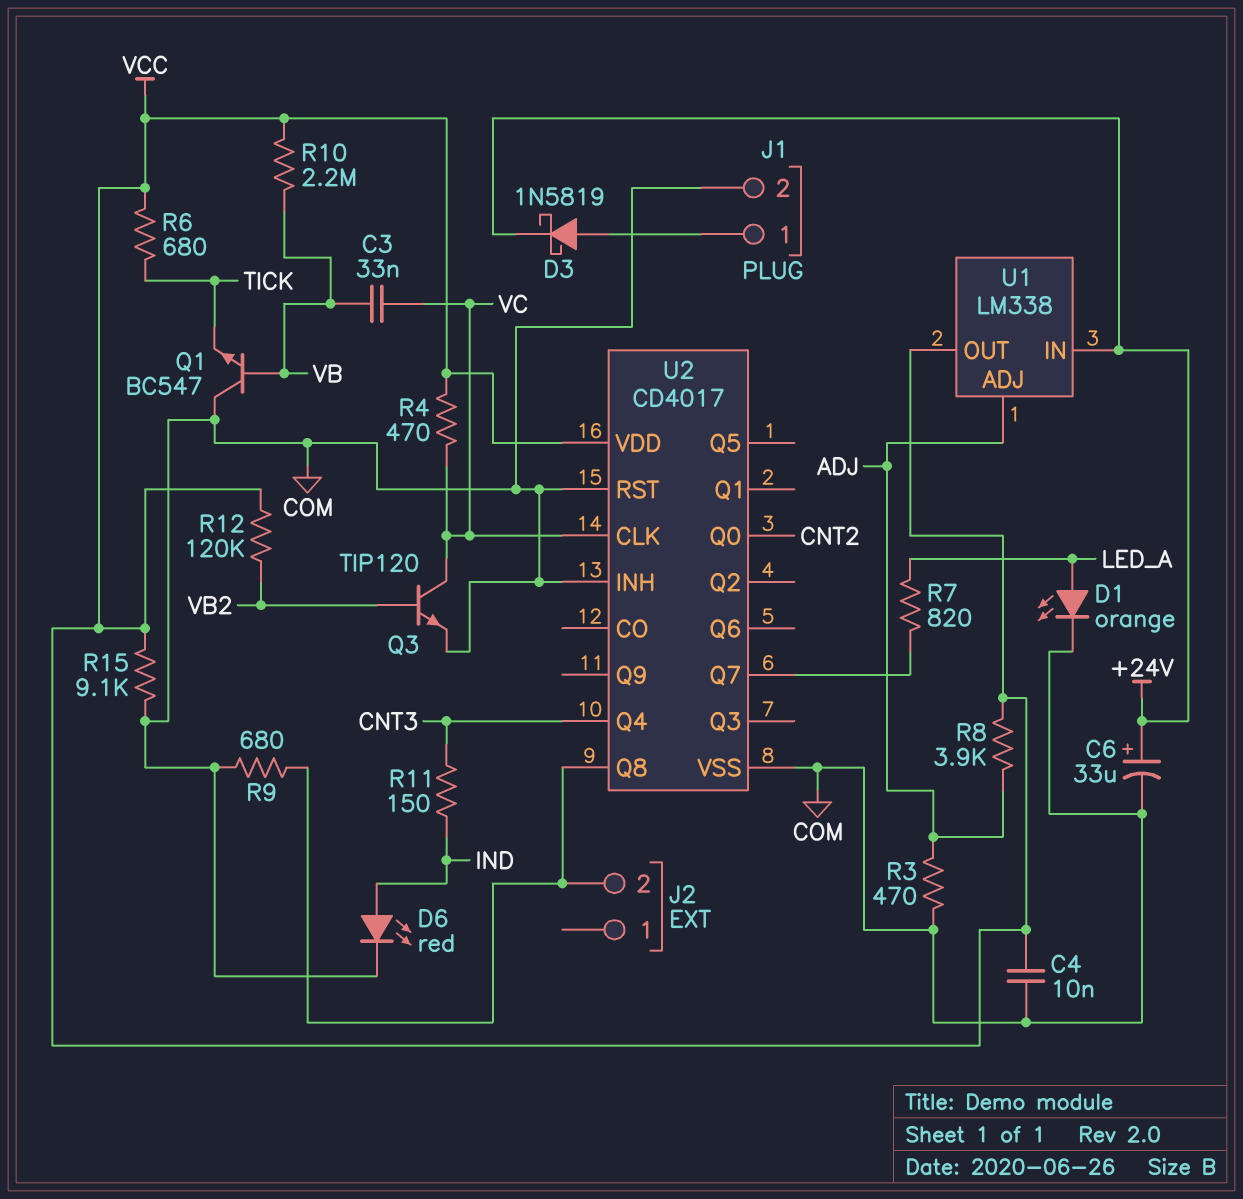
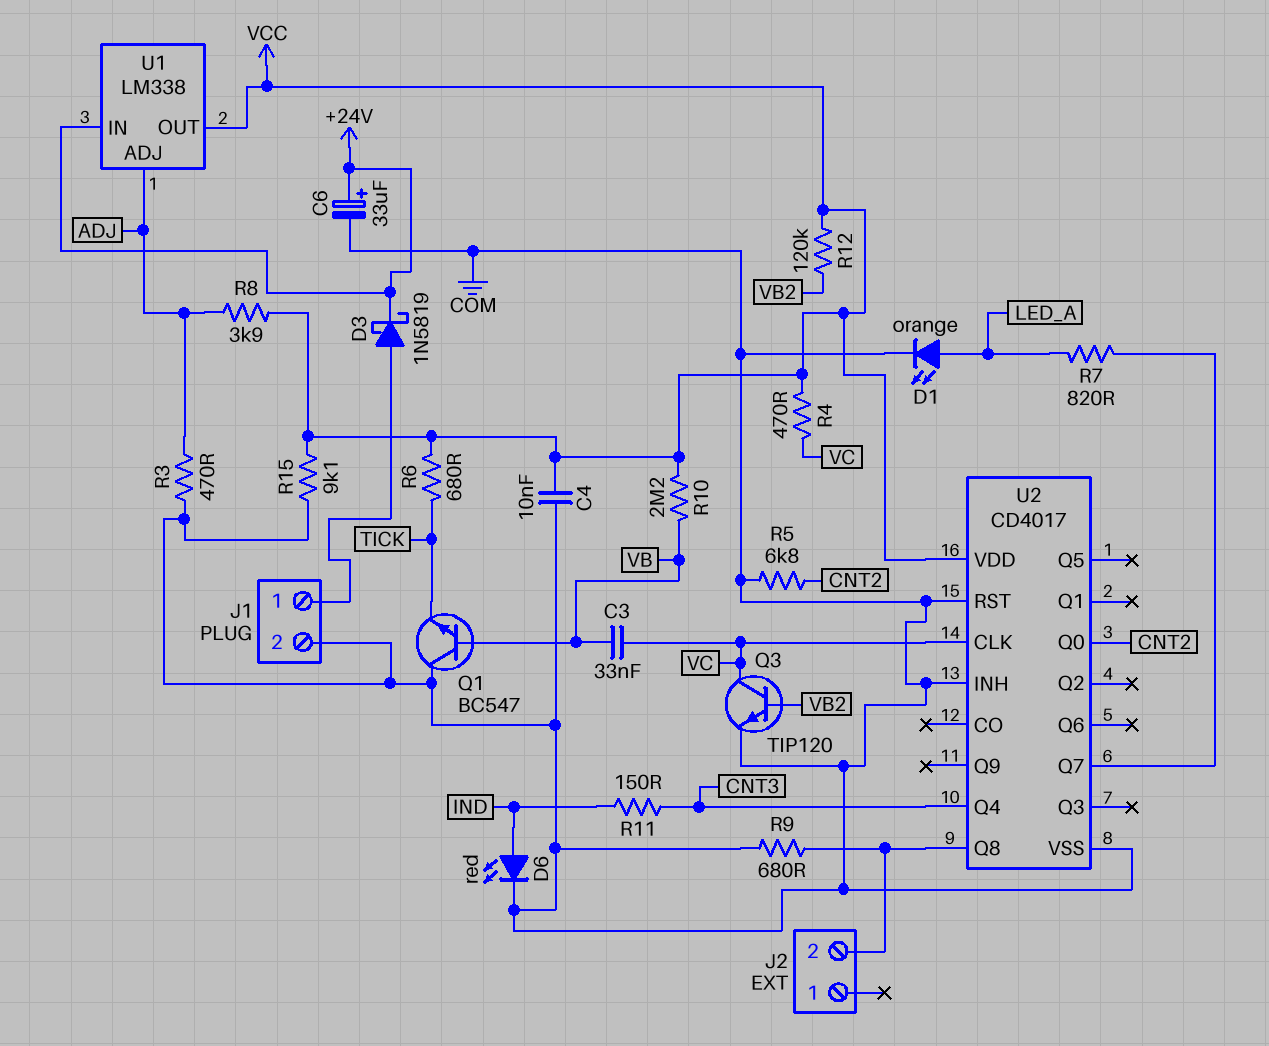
R5: none -> 6.8k (CNT2, COM)

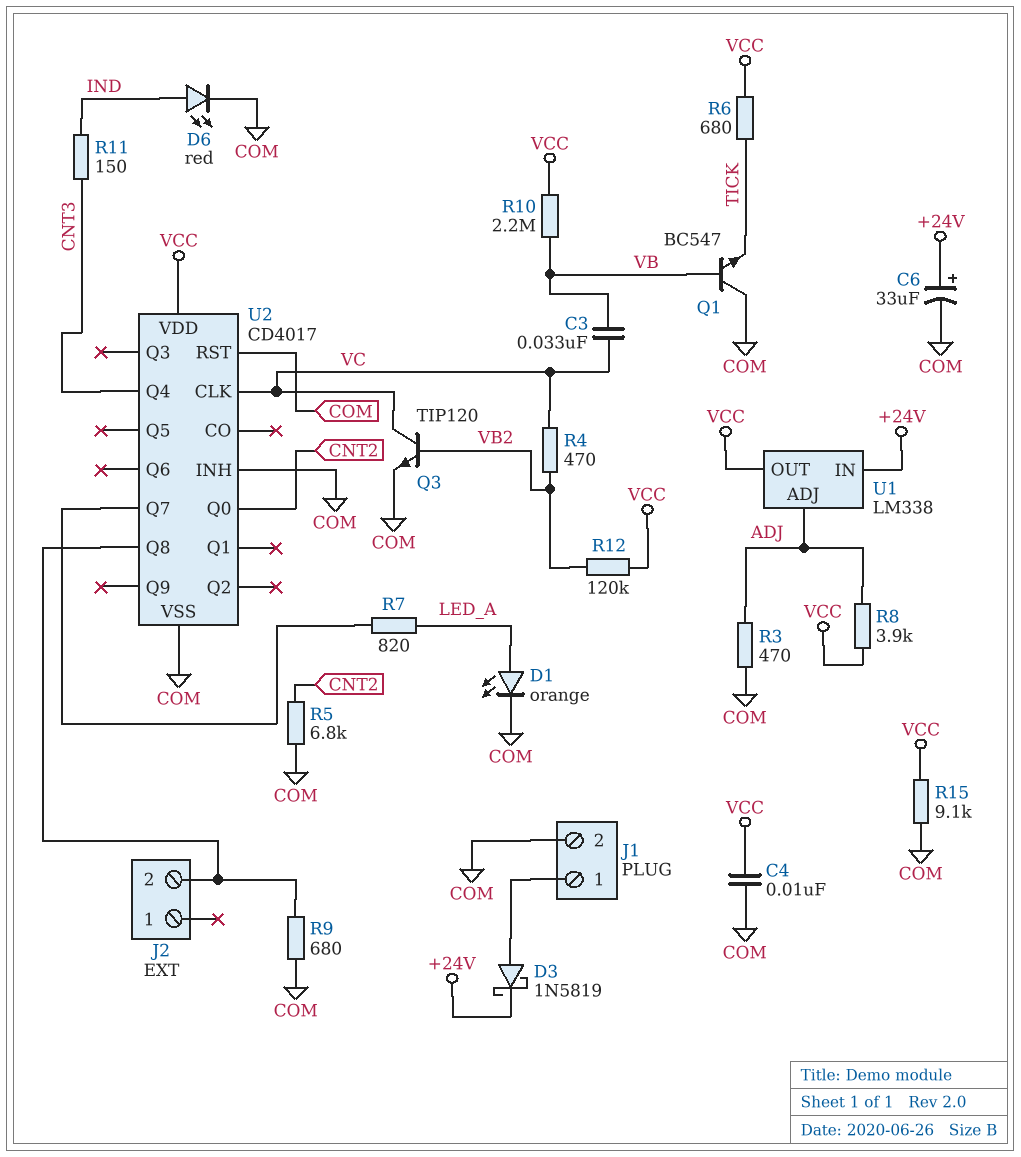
R4: 470 (VC, VCC) -> 470 (VB2, VC)

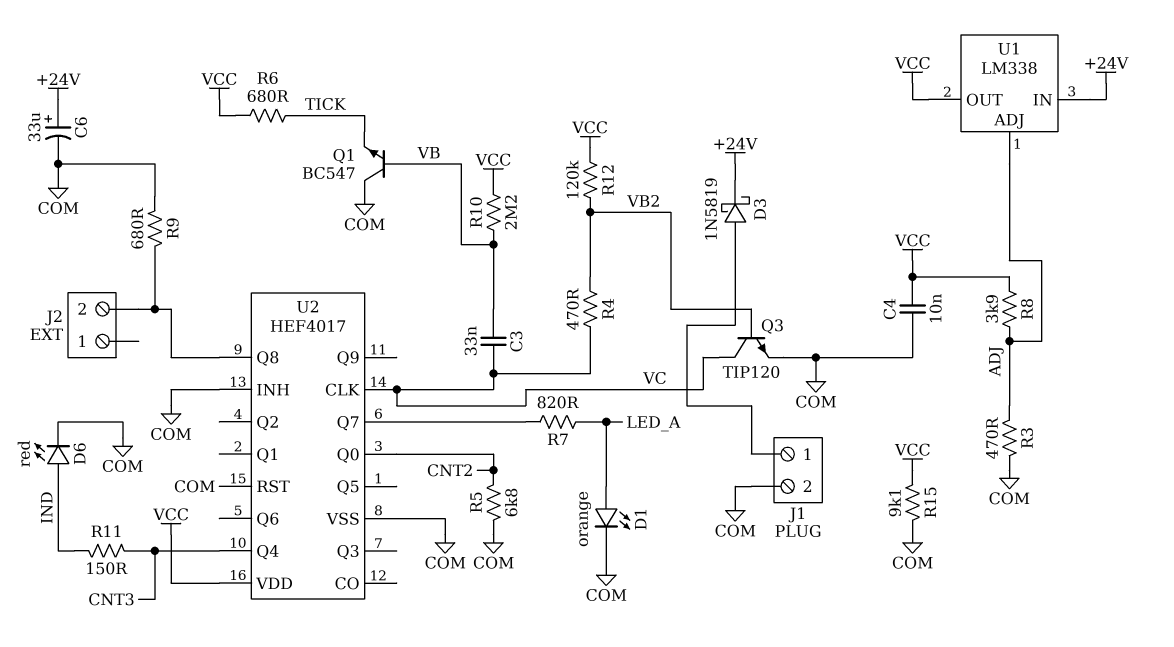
U2: CD4017 -> HEF4017

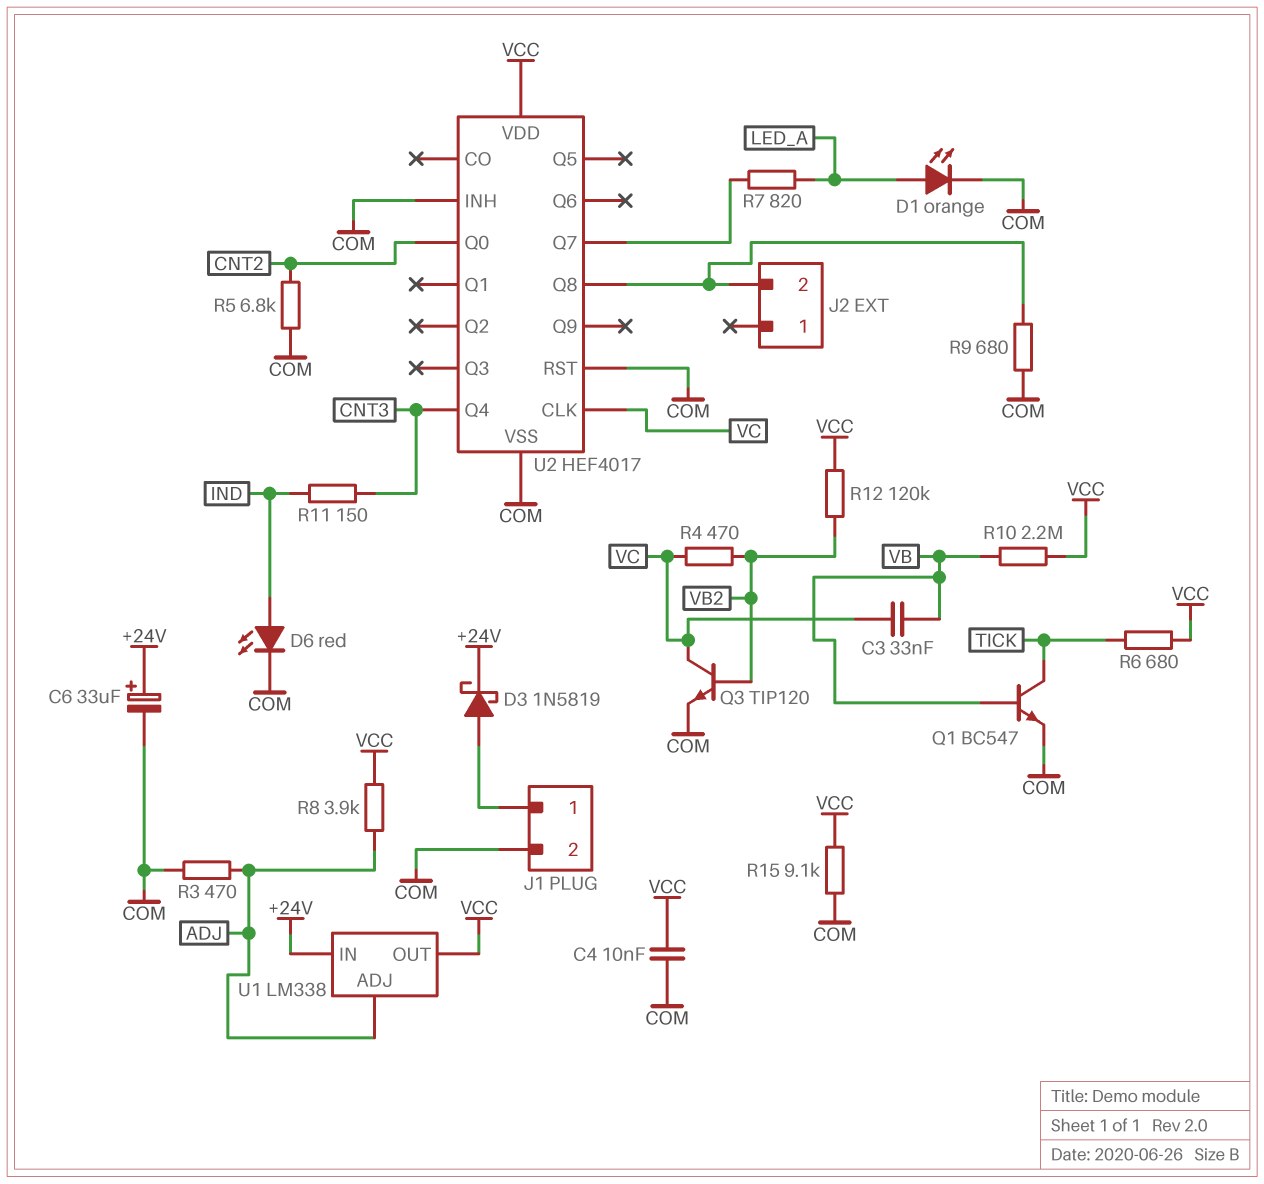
Q1: NPN BC547 (B VB, C COM, E TICK) -> NPN BC547 (B VB, C TICK, E COM)

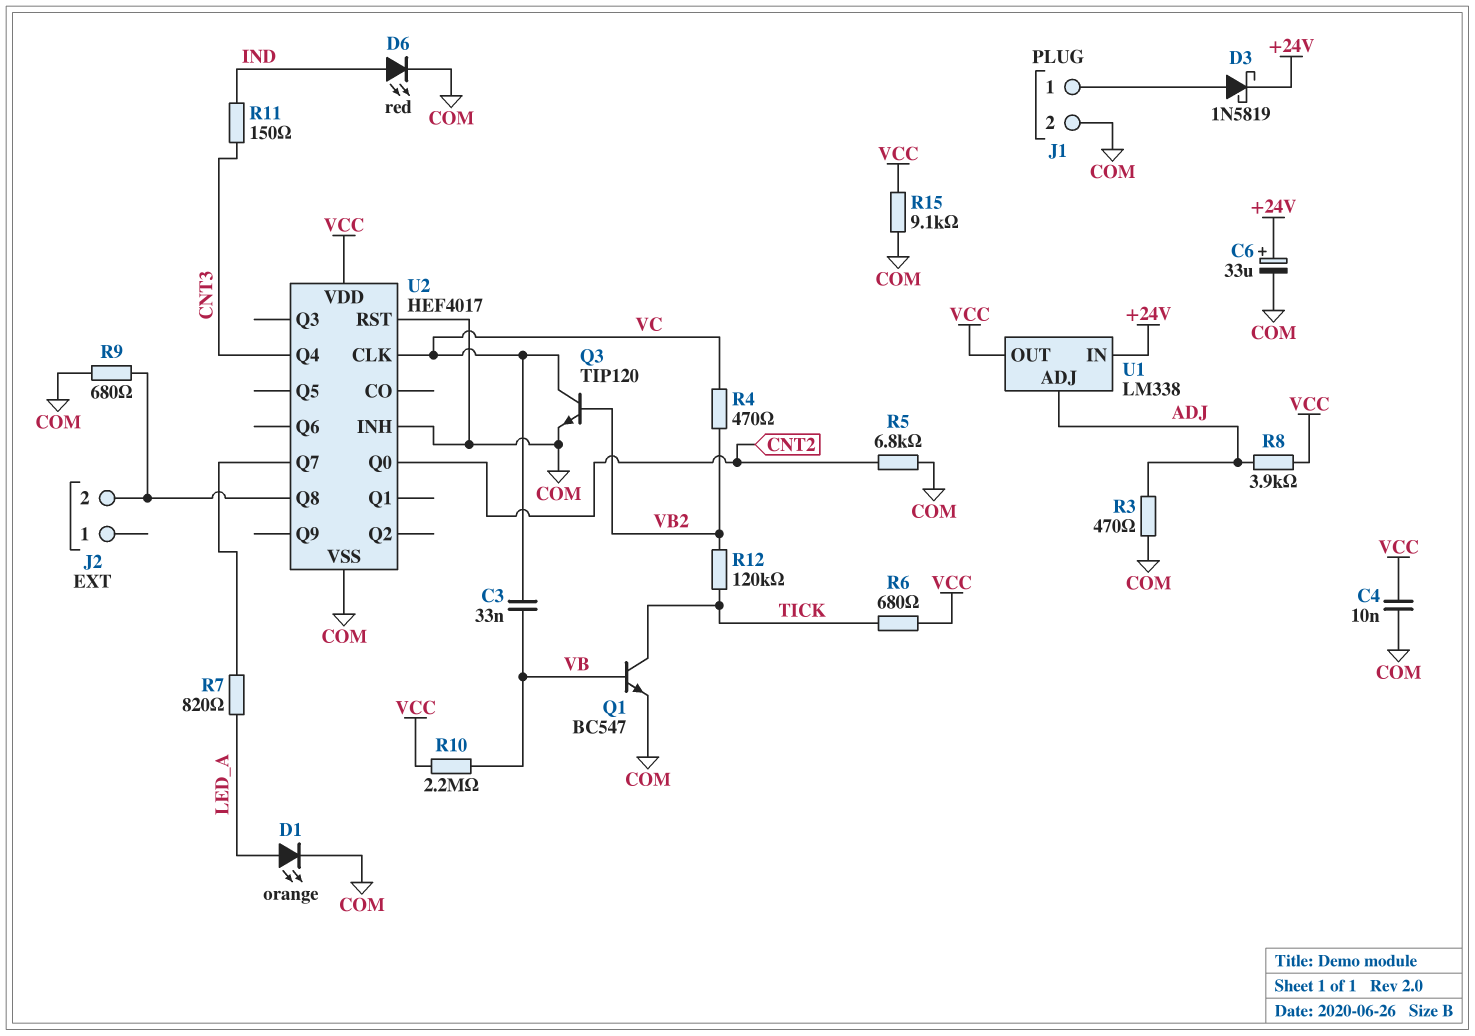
R12: 120k (VB2, VCC) -> 120k (TICK, VB2)

